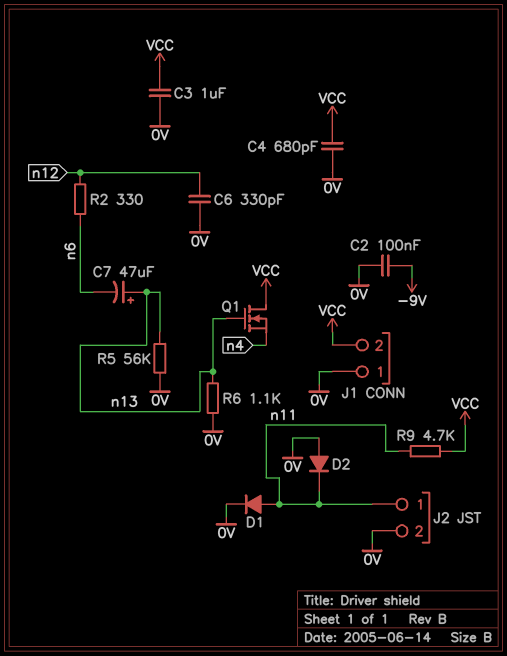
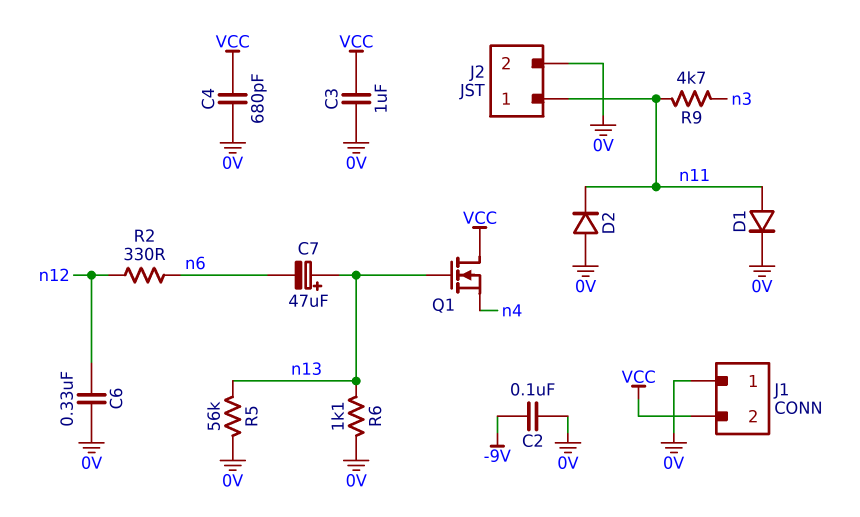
C6: 330pF (0V, n12) -> 330nF (0V, n12)
R9: 4.7k (VCC, n11) -> 4.7k (n3, n11)

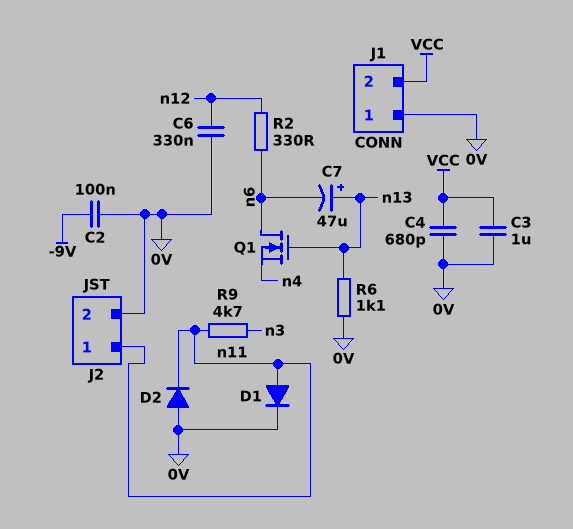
Q1: NMOS (G n13, D VCC, S n4) -> NMOS (G n13, D n6, S n4)
R5: 56k (0V, n13) -> none

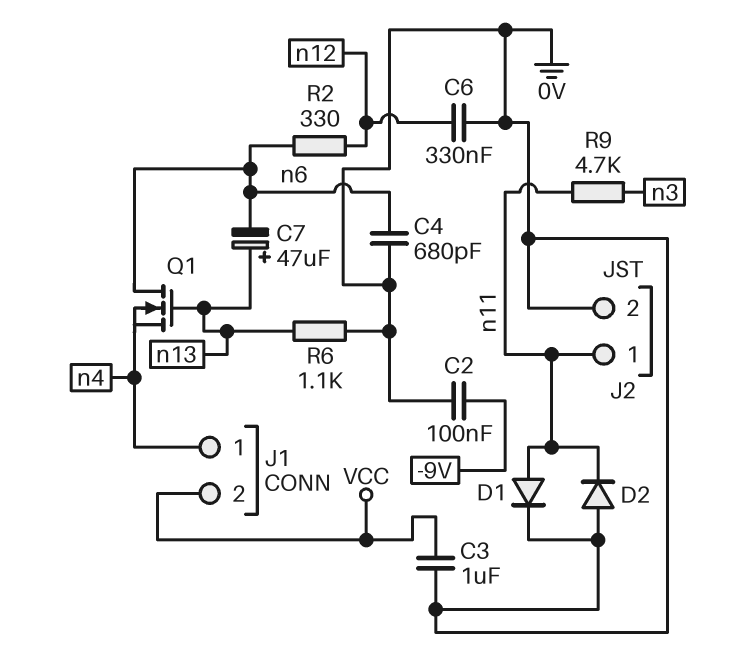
C4: 680pF (0V, VCC) -> 680pF (0V, n6)
J1 pin 1: 0V -> n4

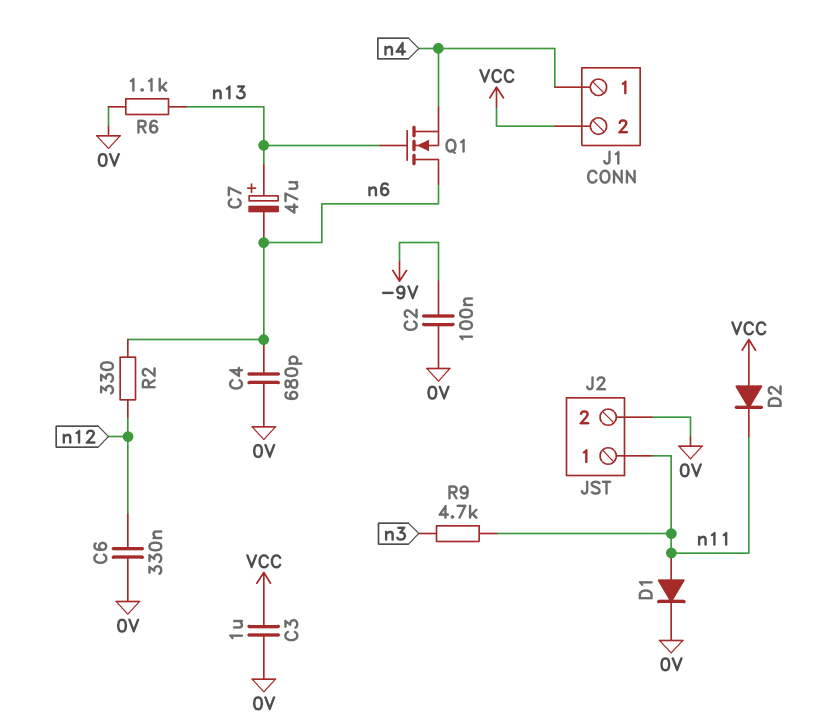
D2: diode (A 0V, K n11) -> diode (A VCC, K n11)

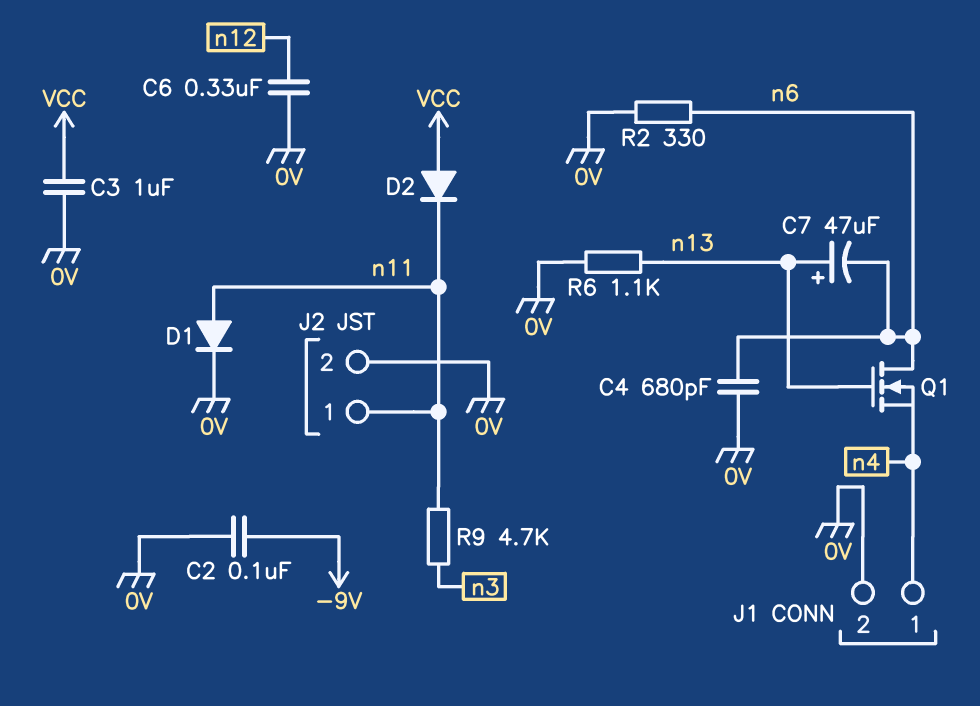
J1 pin 2: VCC -> 0V
R2: 330 (n6, n12) -> 330 (0V, n6)

